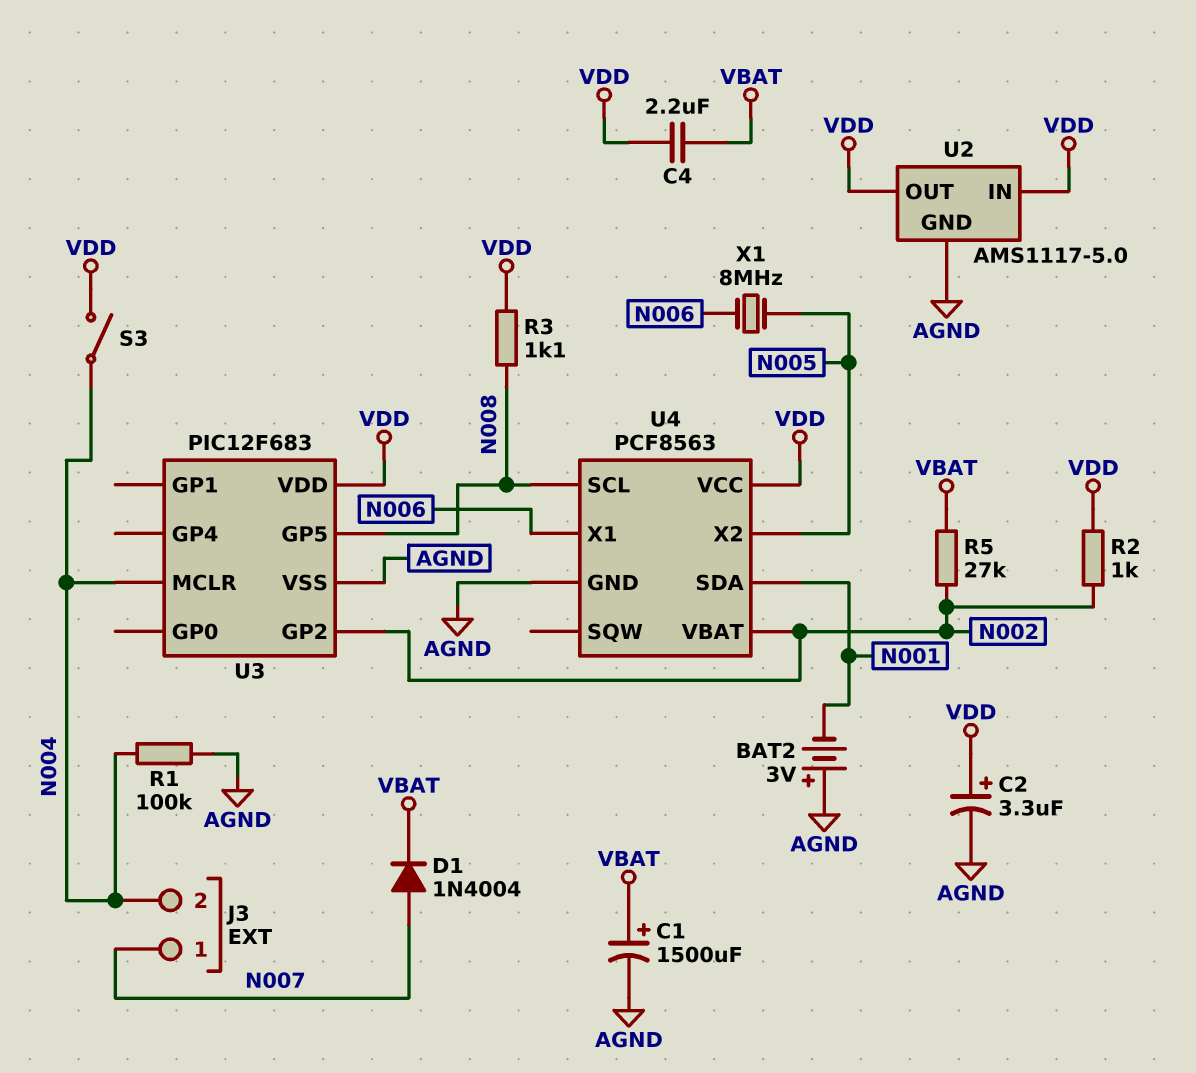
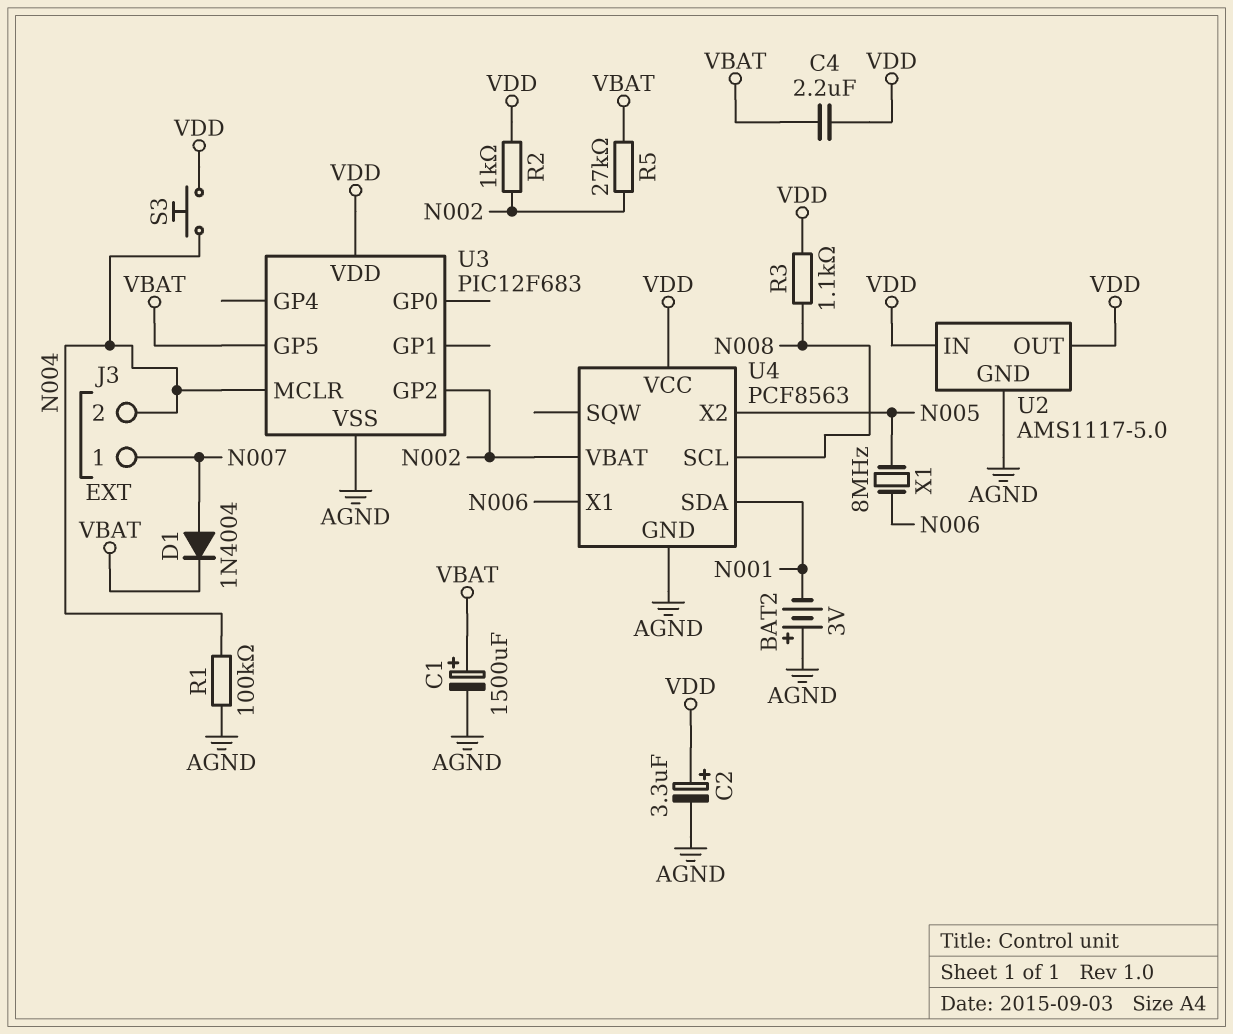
S3: switch (N004, VDD) -> button (N004, VDD)
U3 pin GP5: N008 -> VBAT

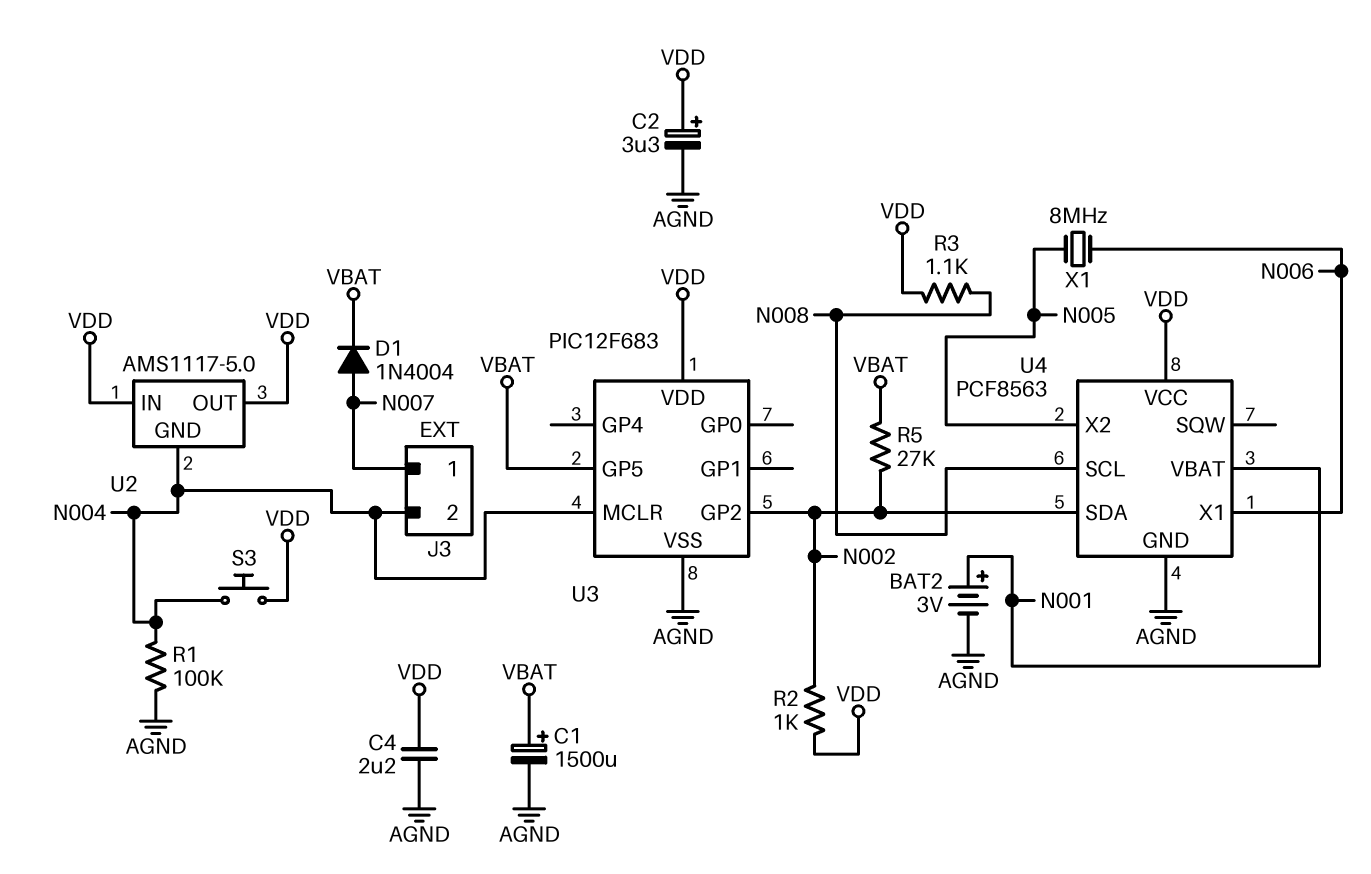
BAT2: 3V (plus AGND, minus N001) -> 3V (plus N001, minus AGND)
C4: 2.2uF (VBAT, VDD) -> 2.2uF (AGND, VDD)
U2 pin GND: AGND -> N004
U4 pin SDA: N001 -> N002
U4 pin VBAT: N002 -> N001

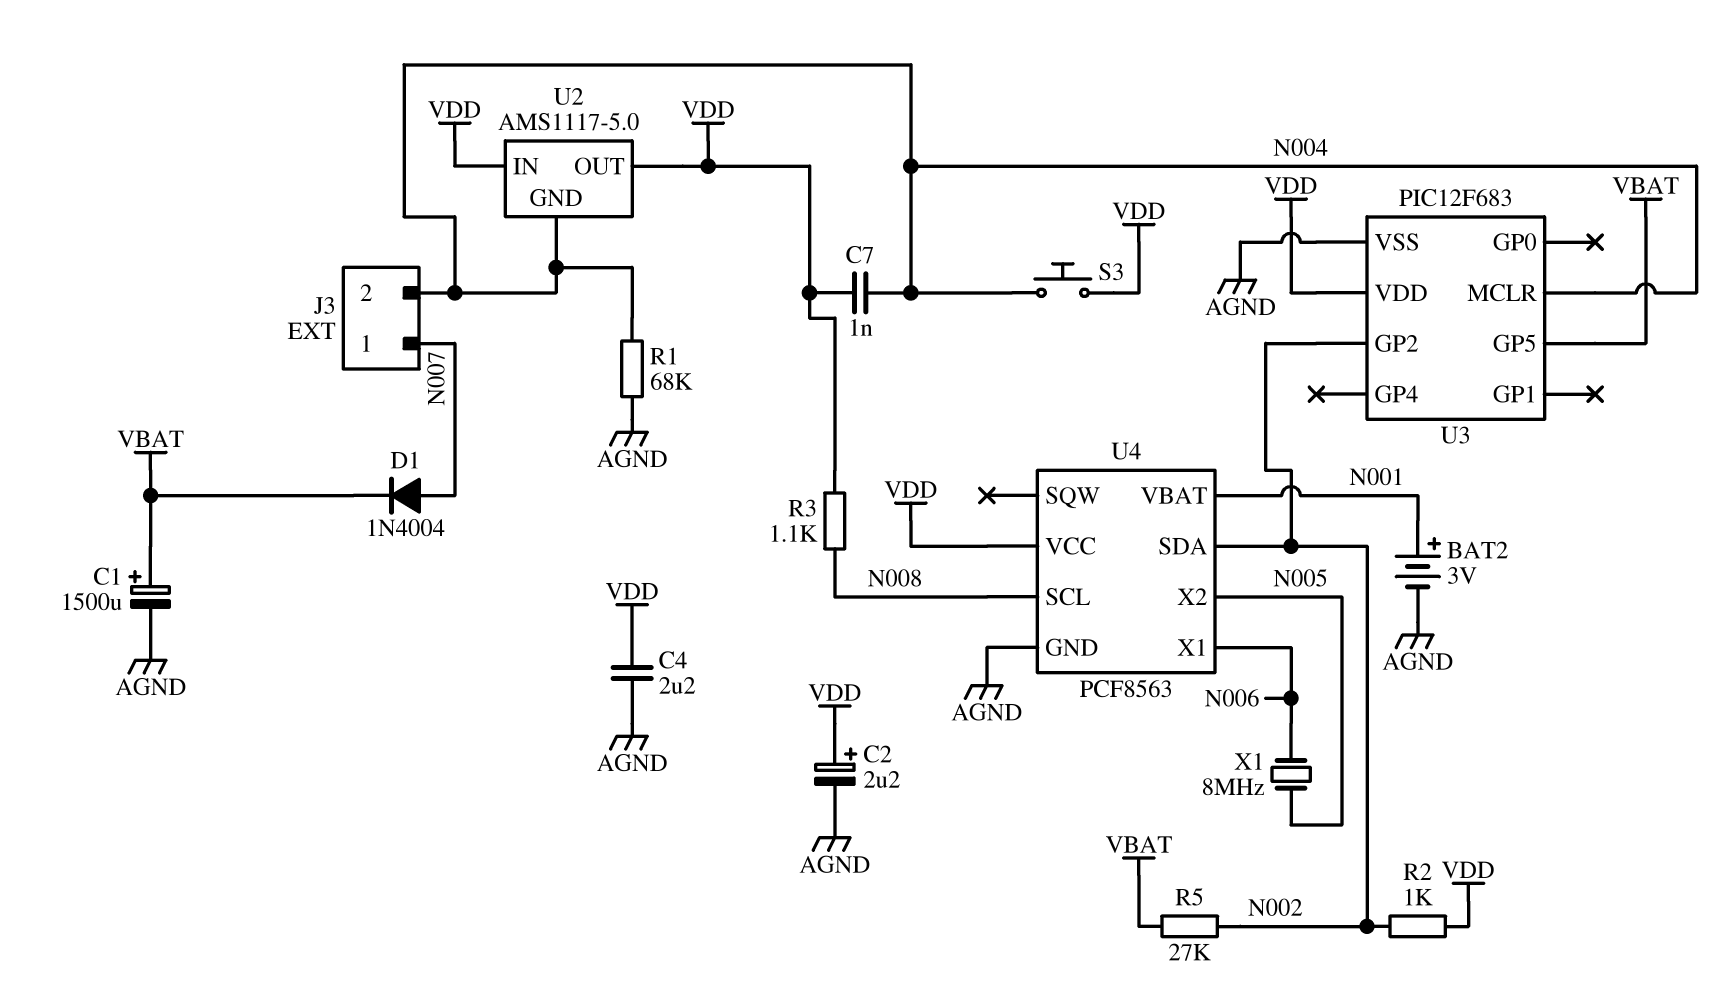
C2: 3.3uF (plus VDD, minus AGND) -> 2.2uF (plus VDD, minus AGND)
C7: none -> 1nF (N004, VDD)
R1: 100k (AGND, N004) -> 68k (AGND, N004)

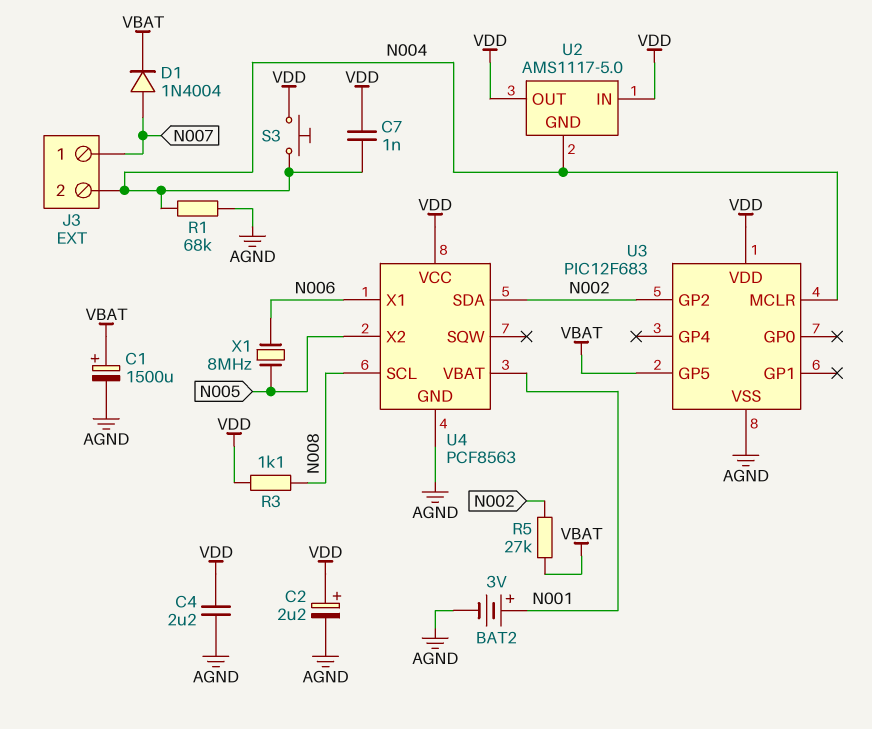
R2: 1k (N002, VDD) -> none

